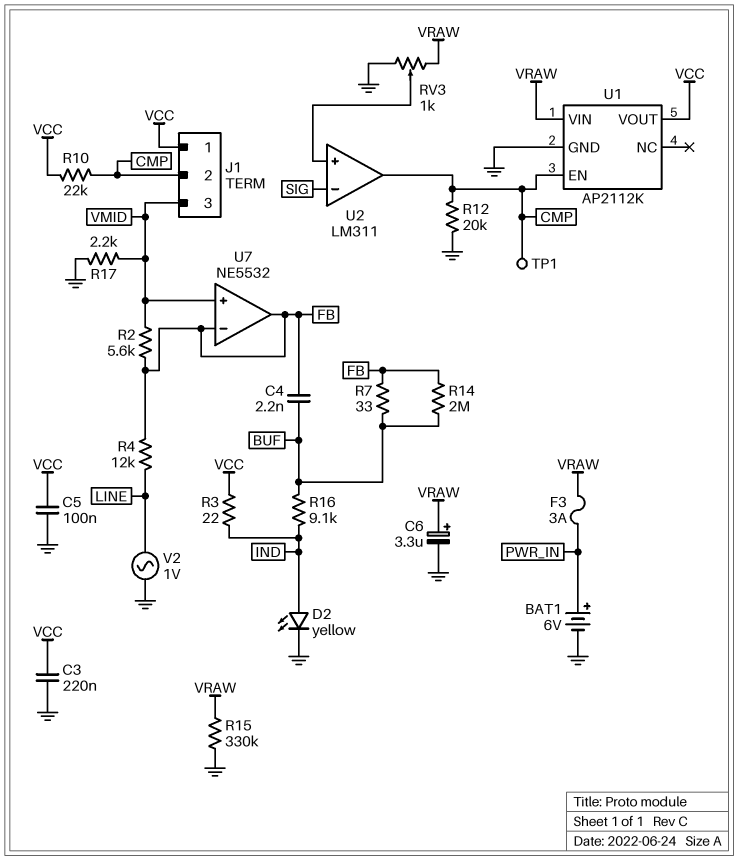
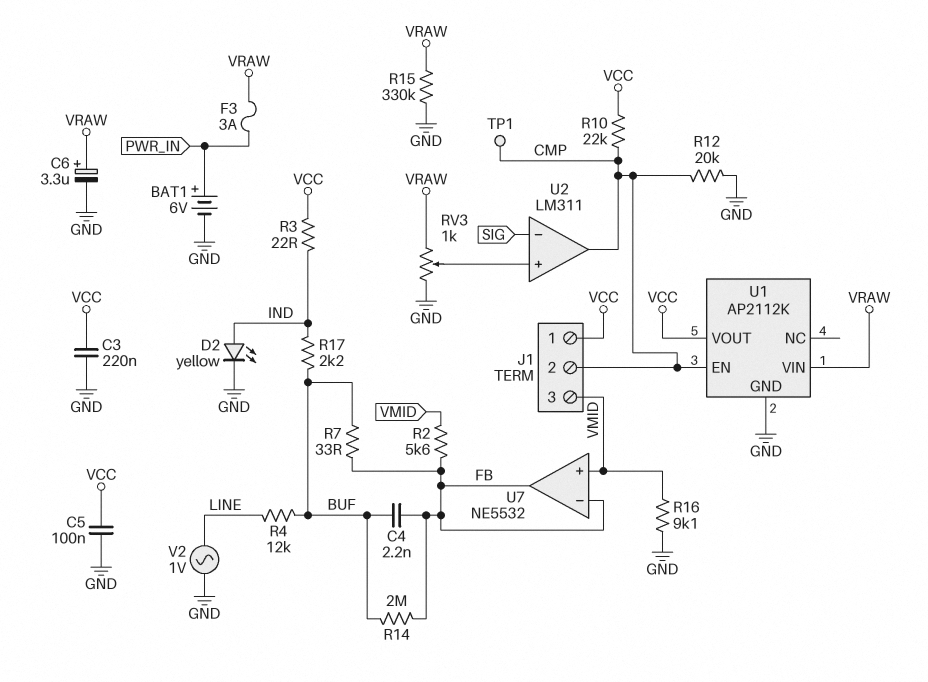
R4: 12k (FB, LINE) -> 12k (BUF, LINE)
R16: 9.1k (BUF, IND) -> 9.1k (GND, VMID)
R17: 2.2k (GND, VMID) -> 2.2k (BUF, IND)

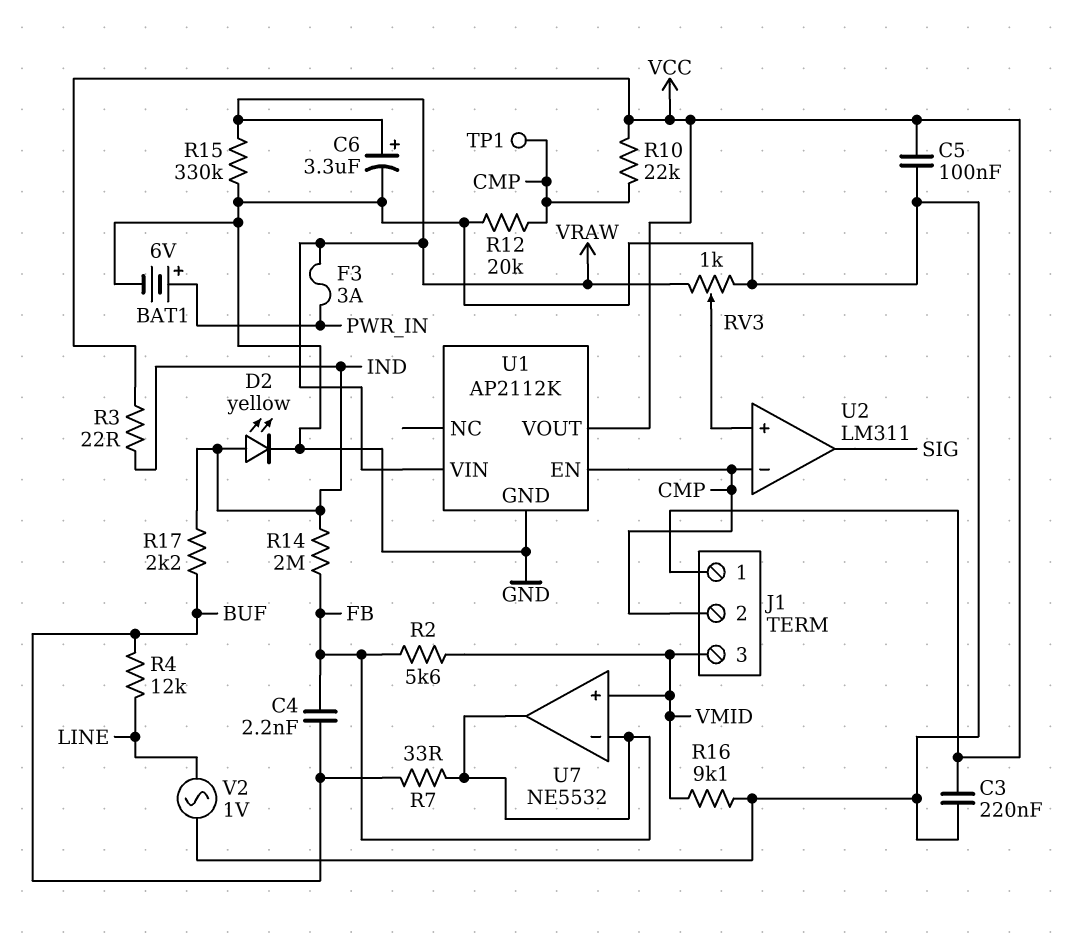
R14: 2M (BUF, FB) -> 2M (FB, IND)
U2 pin in-: SIG -> CMP
U2 pin out: CMP -> SIG

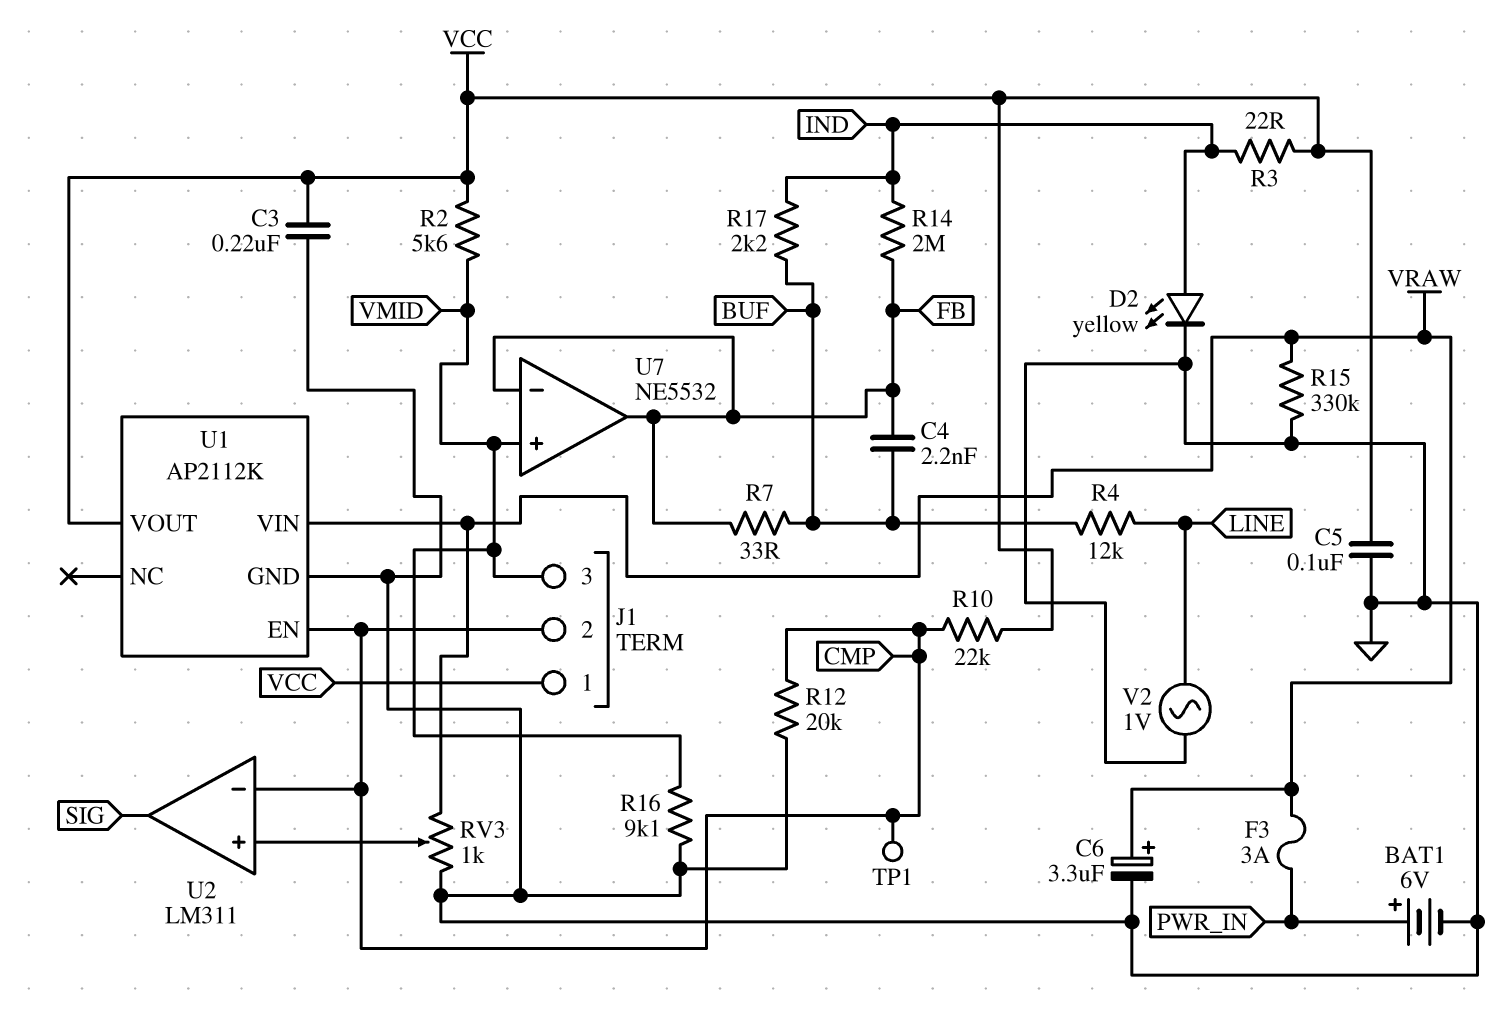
R2: 5.6k (FB, VMID) -> 5.6k (VCC, VMID)

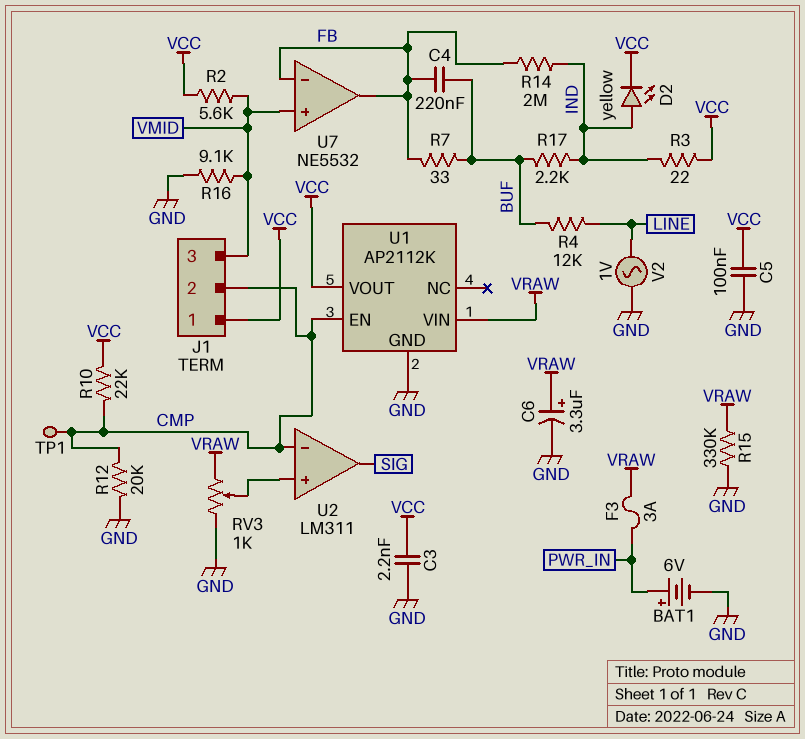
C3: 220nF (GND, VCC) -> 2.2nF (GND, VCC)
C4: 2.2nF (BUF, FB) -> 220nF (BUF, FB)
D2: LED yellow (A IND, K GND) -> LED yellow (A IND, K VCC)

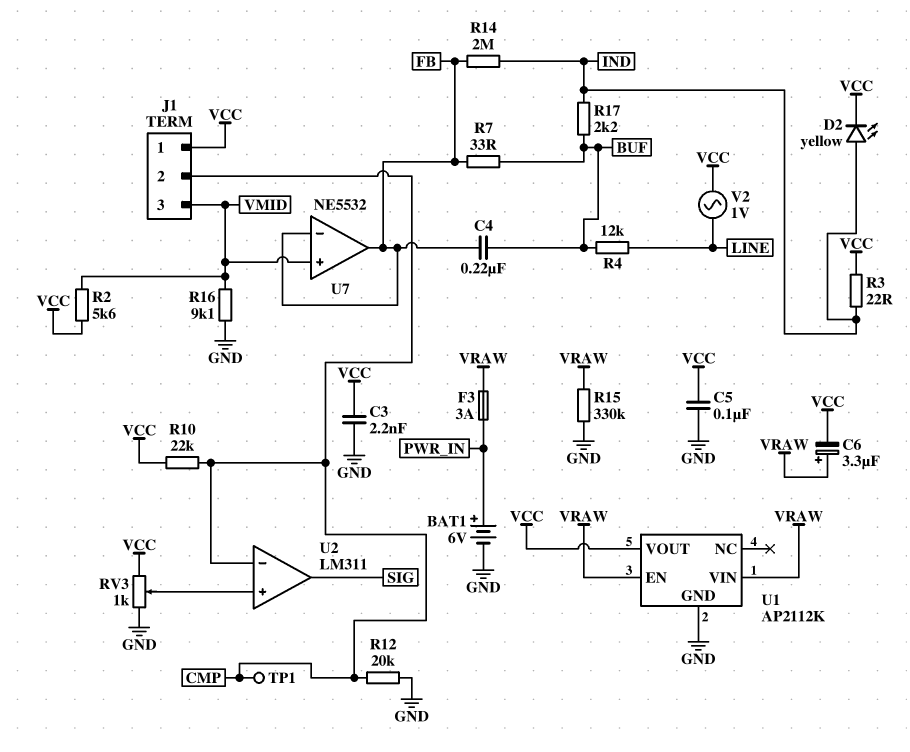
C6: 3.3uF (plus VRAW, minus GND) -> 3.3uF (plus VRAW, minus VCC)
RV3: 1k (GND, VRAW, wiper U2/in+) -> 1k (GND, VCC, wiper U2/in+)
U1 pin EN: CMP -> VRAW
V2: AC 1V (GND, LINE) -> AC 1V (LINE, VCC)

